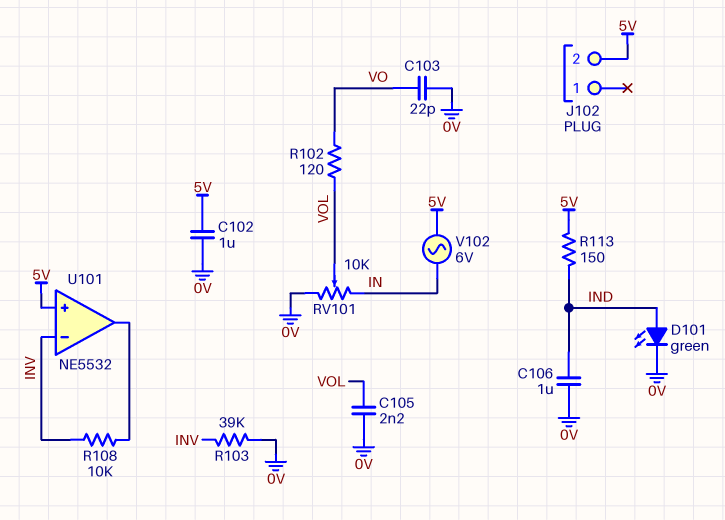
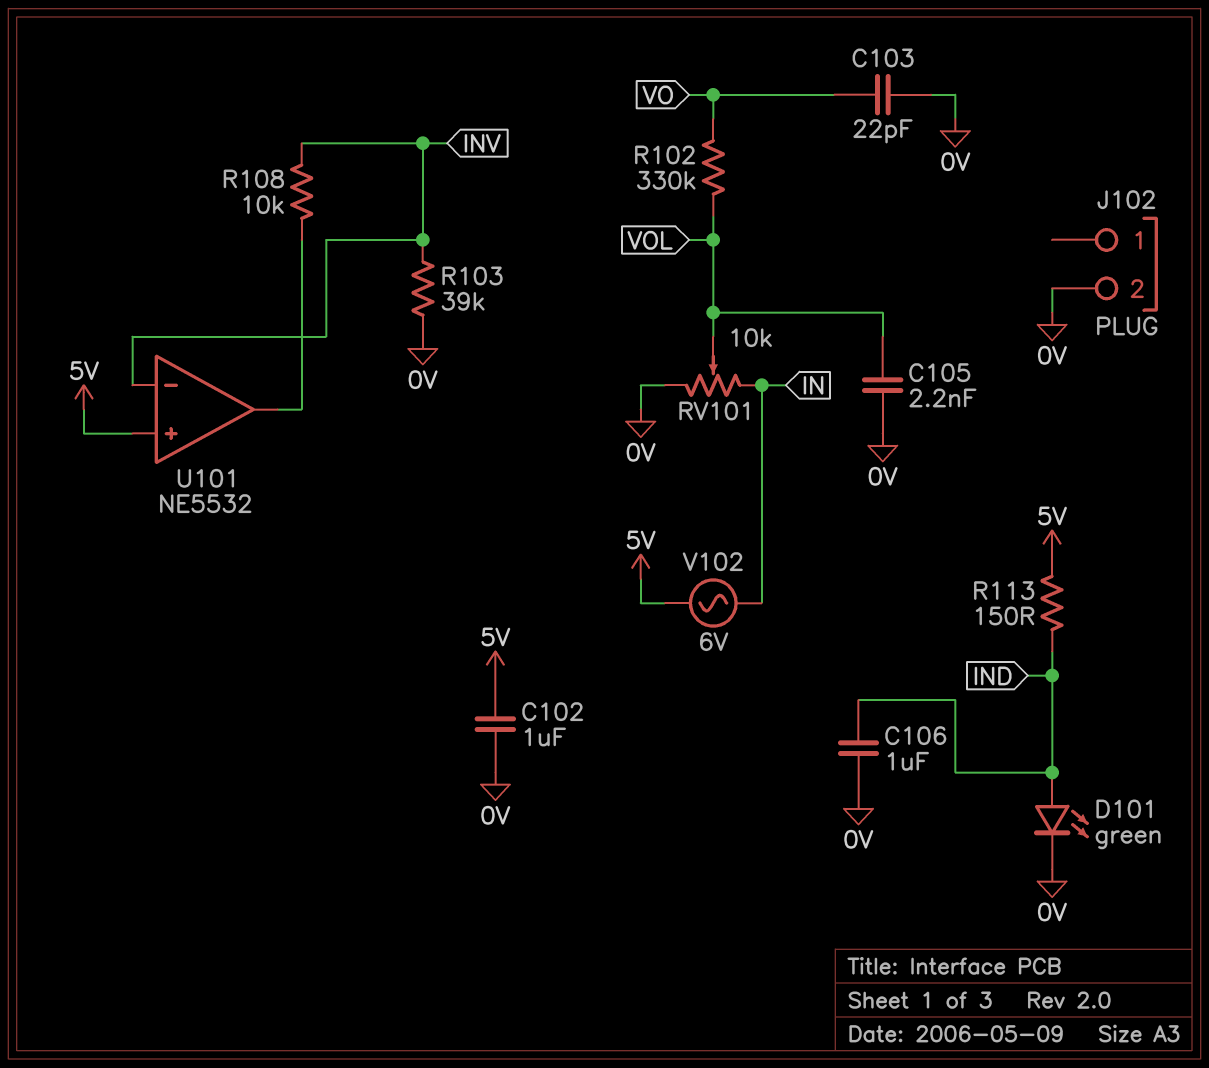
J102 pin 2: 5V -> 0V
R102: 120 (VO, VOL) -> 330k (VO, VOL)

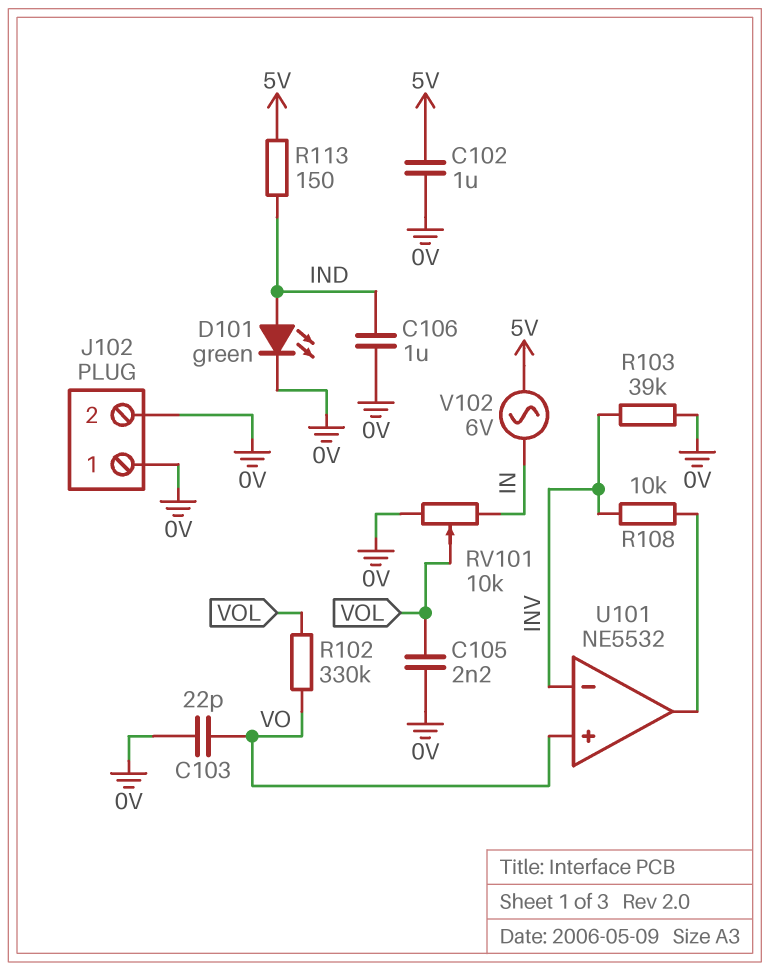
J102 pin 1: none -> 0V
U101 pin in+: 5V -> VO

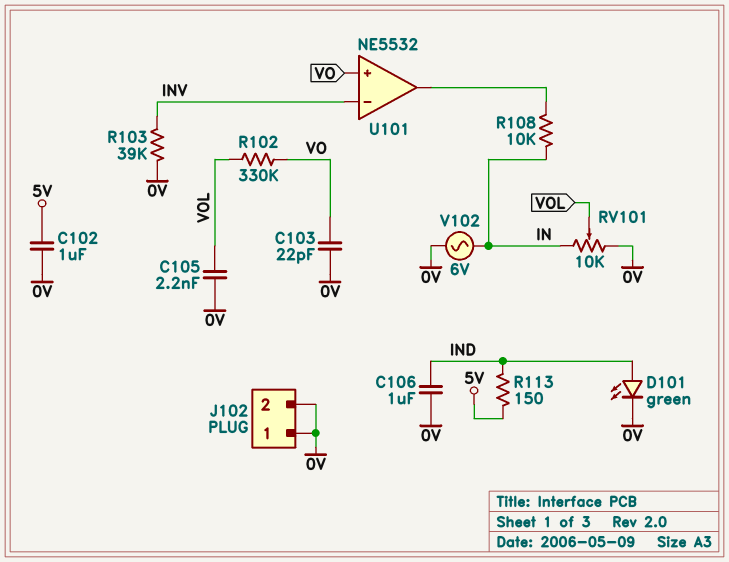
R108: 10k (INV, U101/out) -> 10k (IN, U101/out)
V102: AC 6V (5V, IN) -> AC 6V (0V, IN)

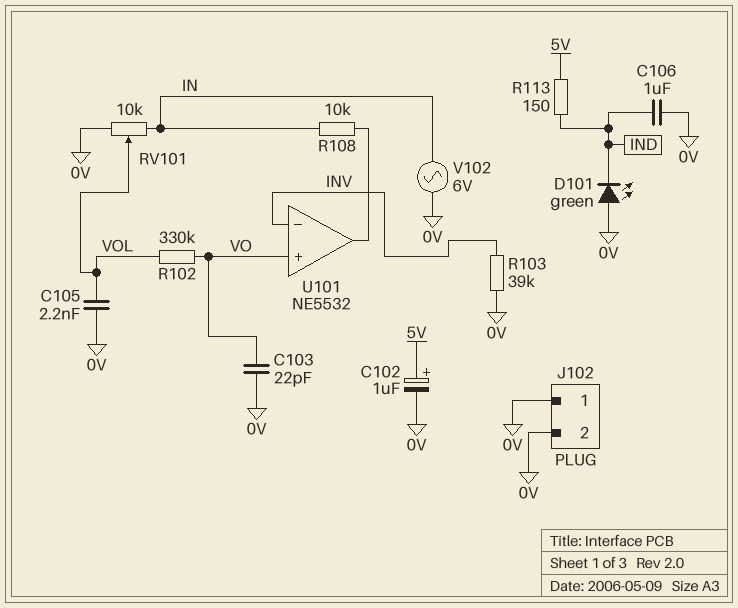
C102: 1uF (0V, 5V) -> 1uF (plus 5V, minus 0V)
D101: LED green (A IND, K 0V) -> LED green (A 0V, K IND)

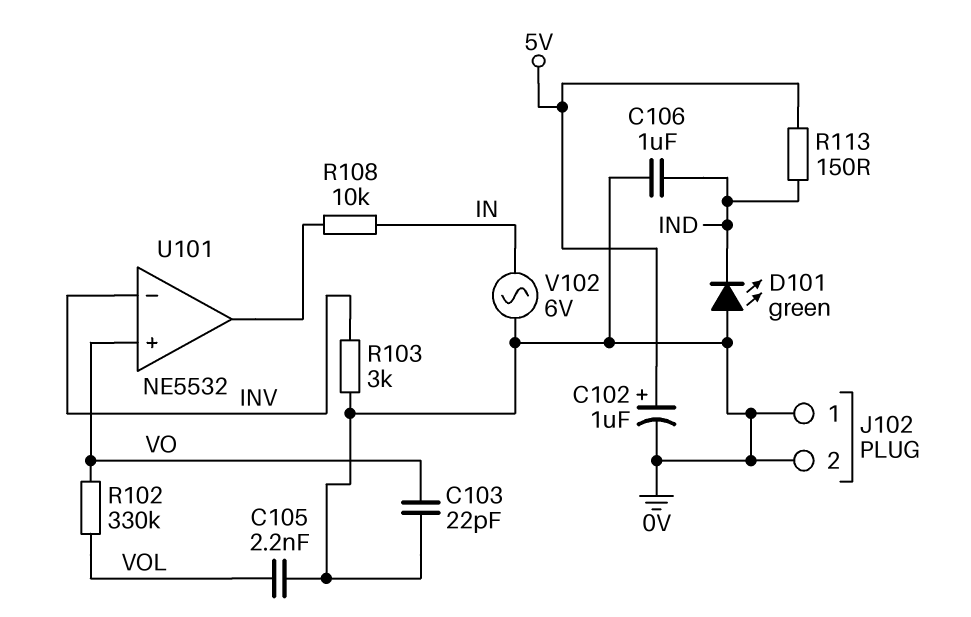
R103: 39k (0V, INV) -> 3k (0V, INV)
RV101: 10k (0V, IN, wiper VOL) -> none

